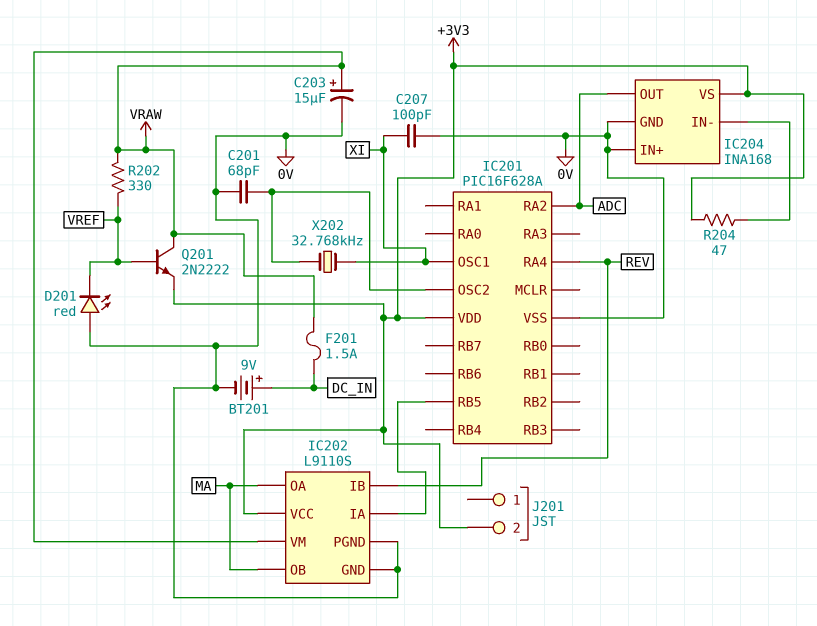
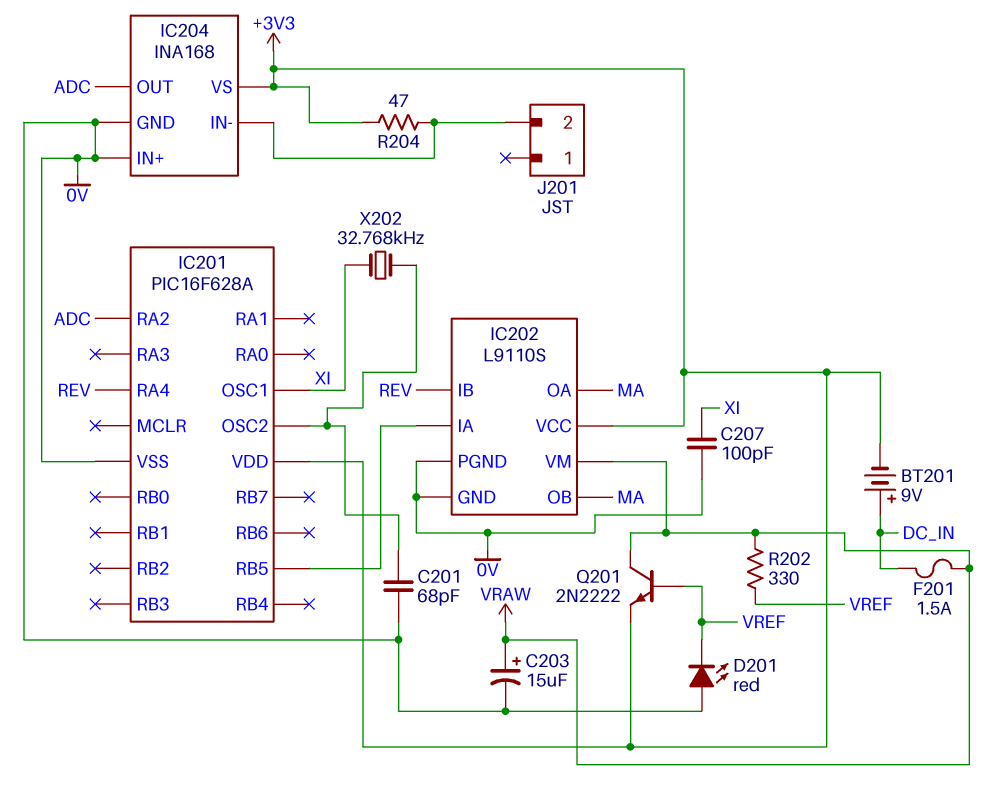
BT201: 9V (plus DC_IN, minus 0V) -> 9V (plus DC_IN, minus +3V3)
J201 pin 2: +3V3 -> IC204/IN-

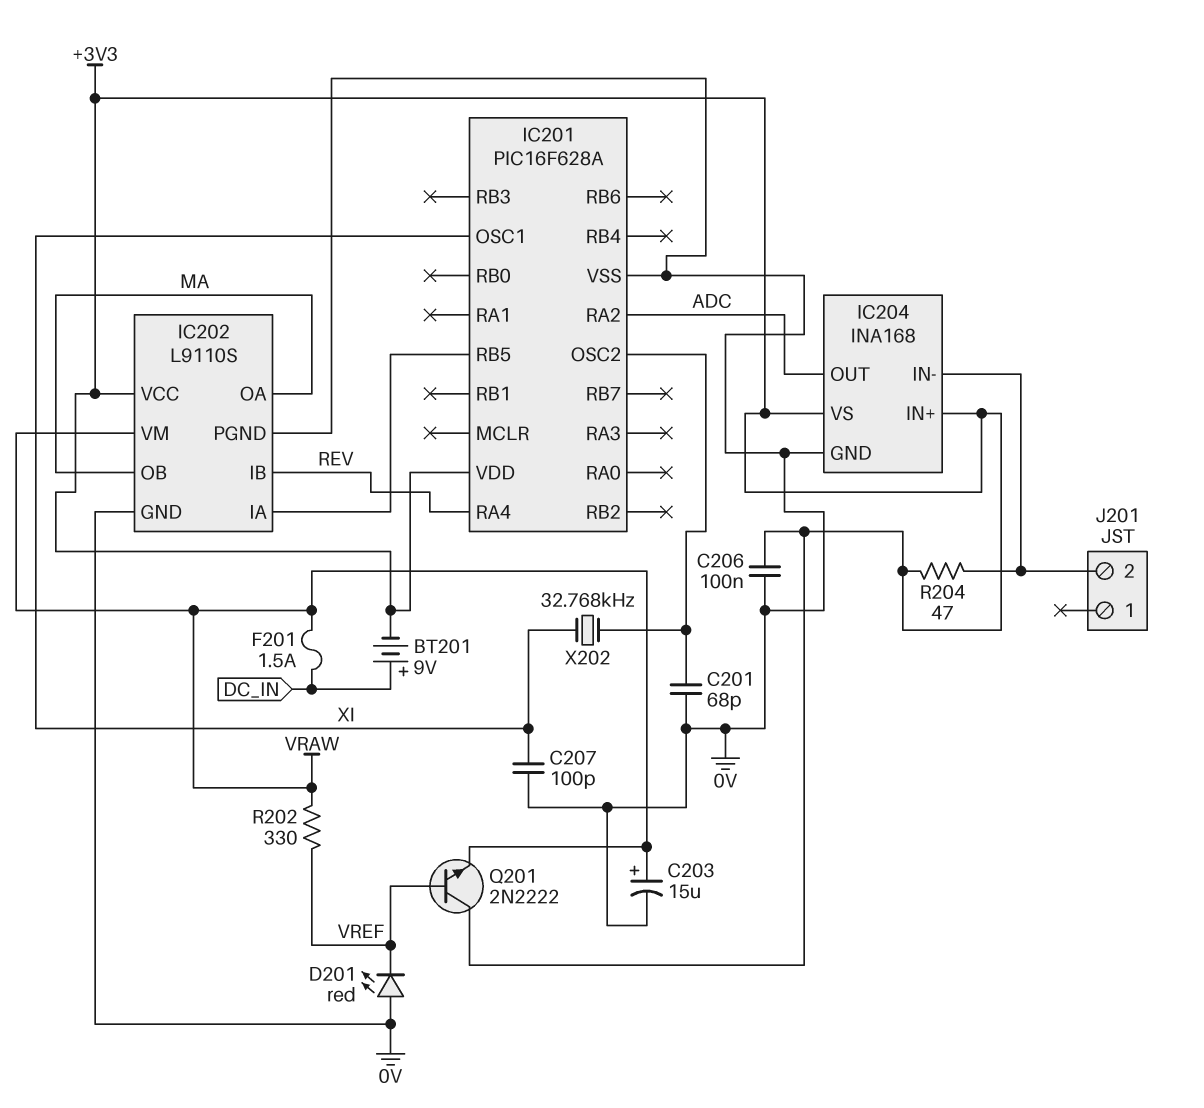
C206: none -> 100nF (+3V3, 0V)
IC204 pin IN+: 0V -> +3V3
Q201: NPN 2N2222 (B VREF, C VRAW, E +3V3) -> NPN 2N2222 (B VREF, C +3V3, E VRAW)

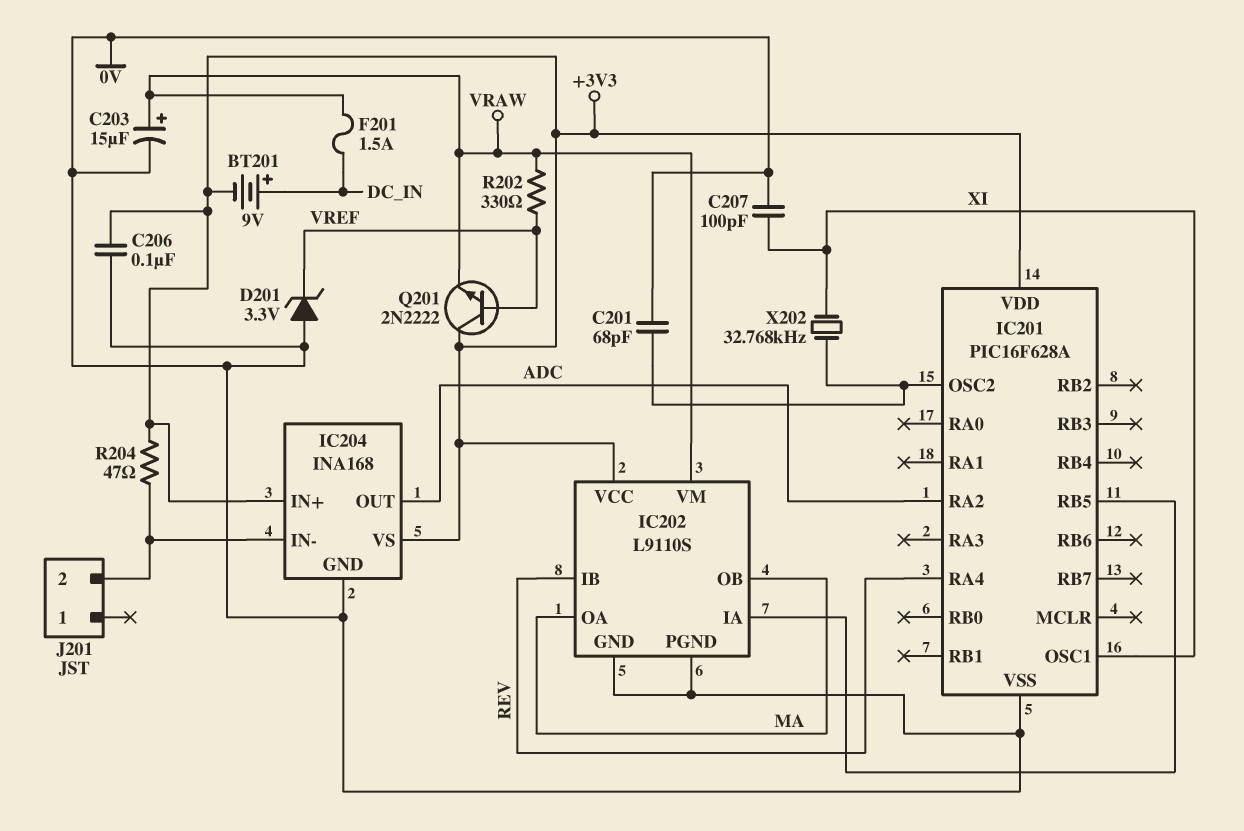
D201: LED red (A 0V, K VREF) -> zener 3.3V (A 0V, K VREF)

